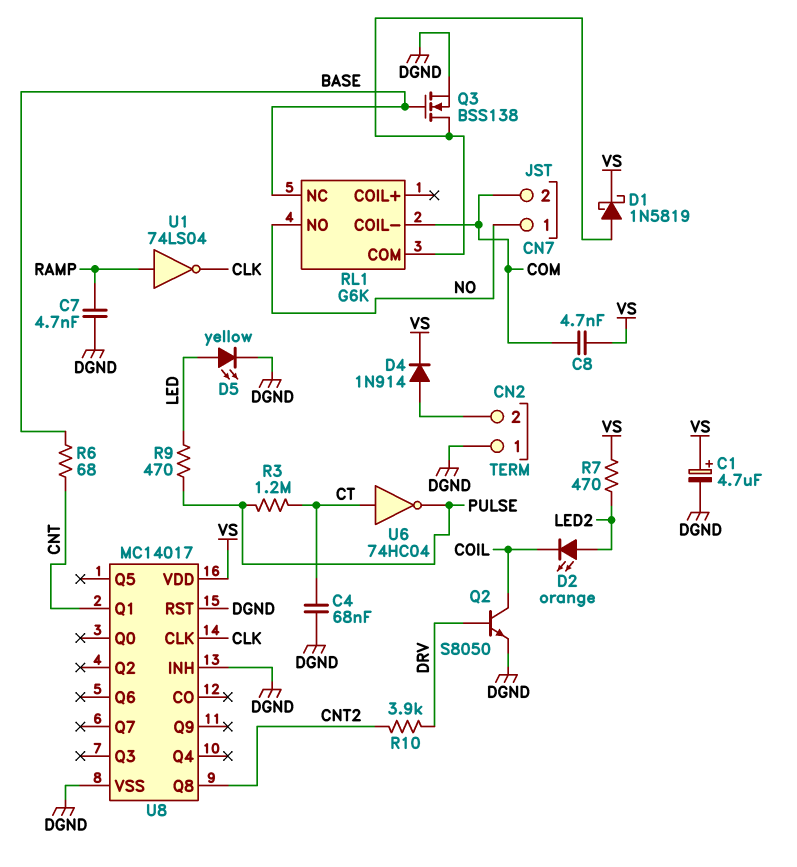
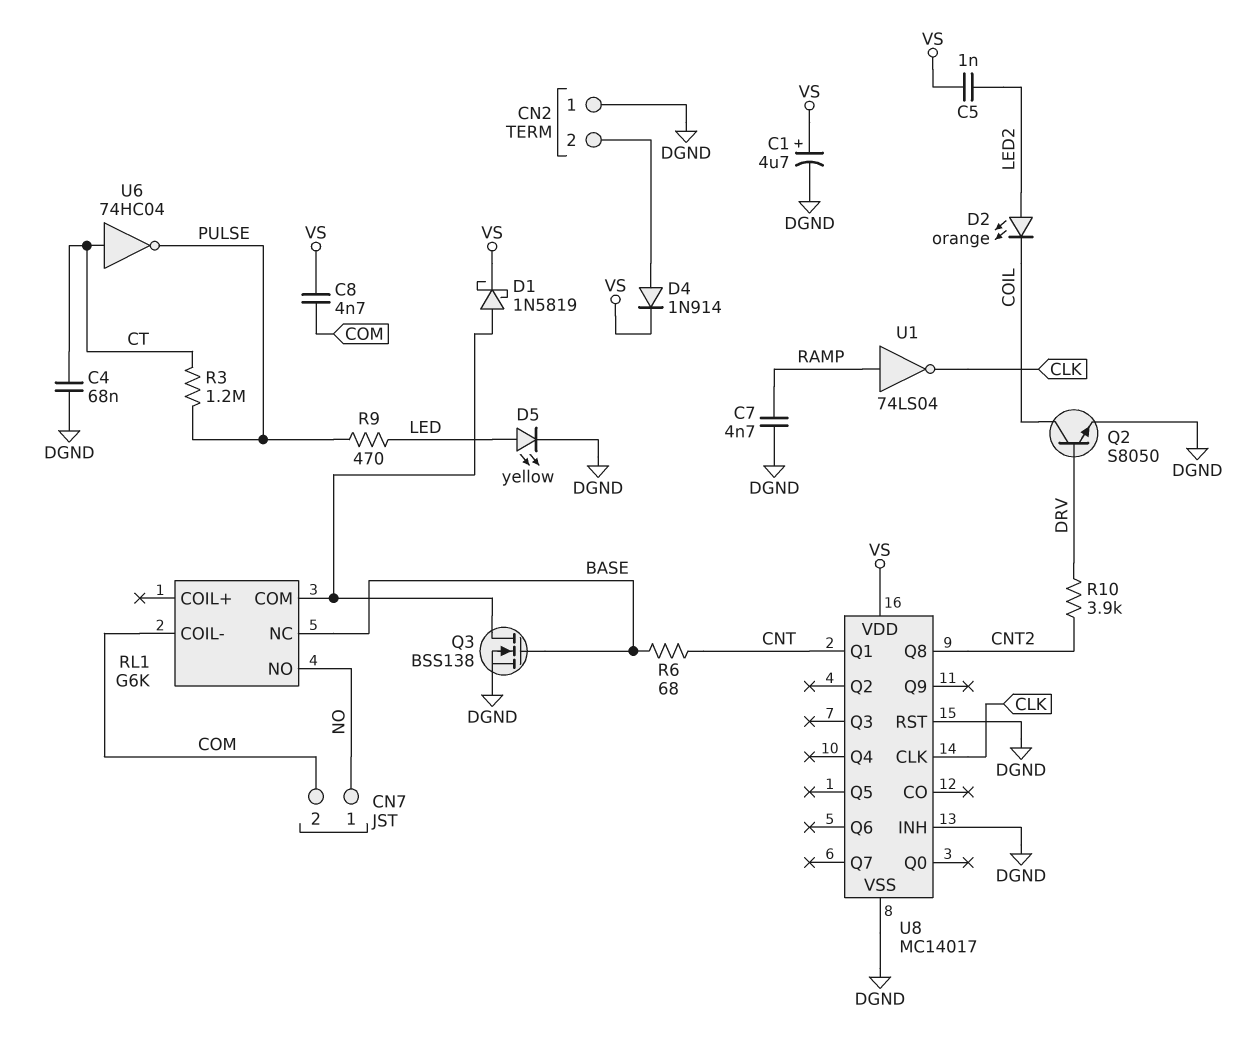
C5: none -> 1nF (LED2, VS)
R7: 470 (LED2, VS) -> none

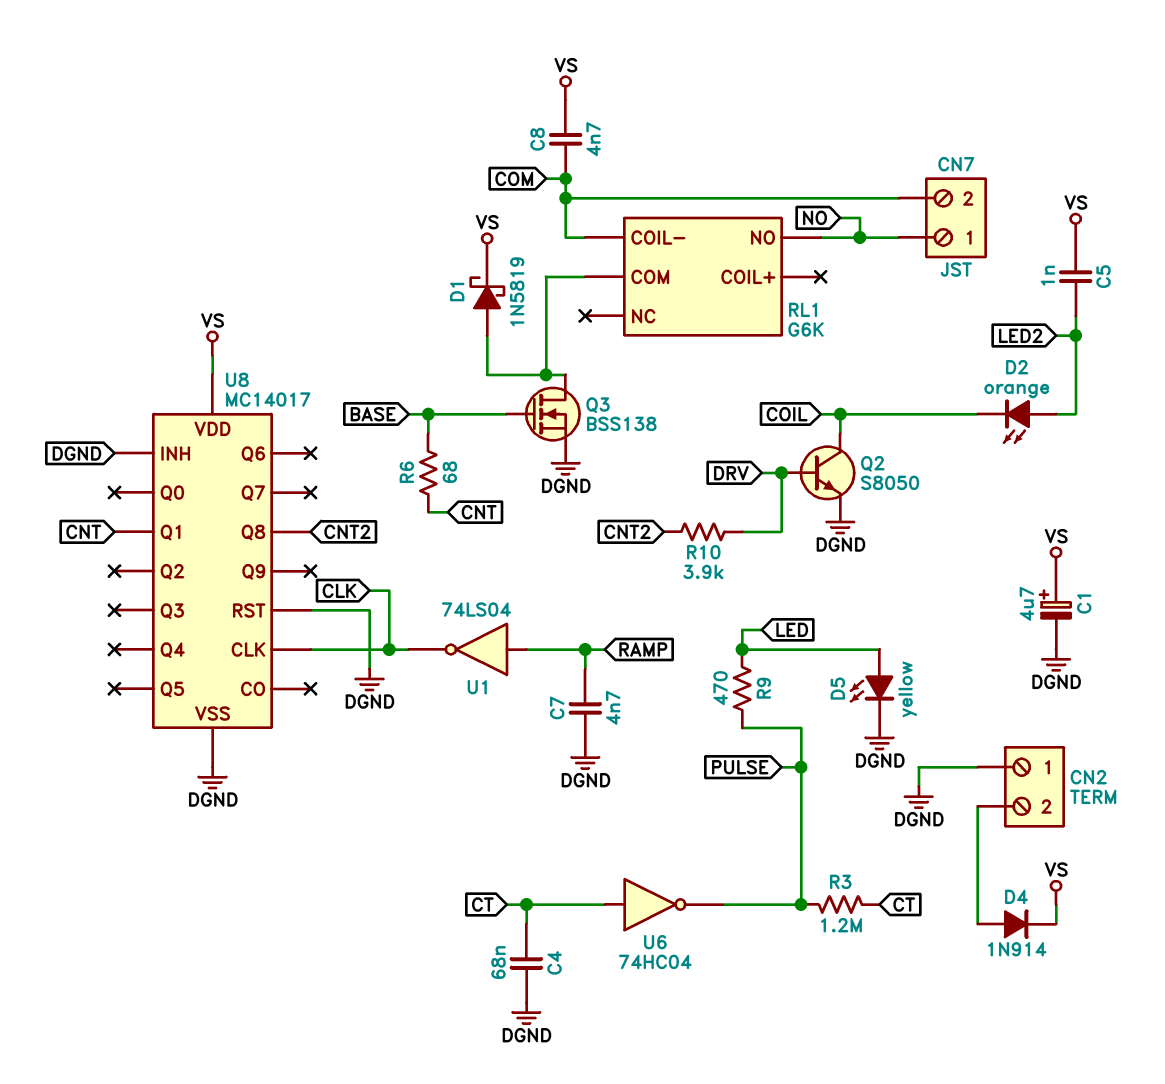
RL1 pin NC: BASE -> none

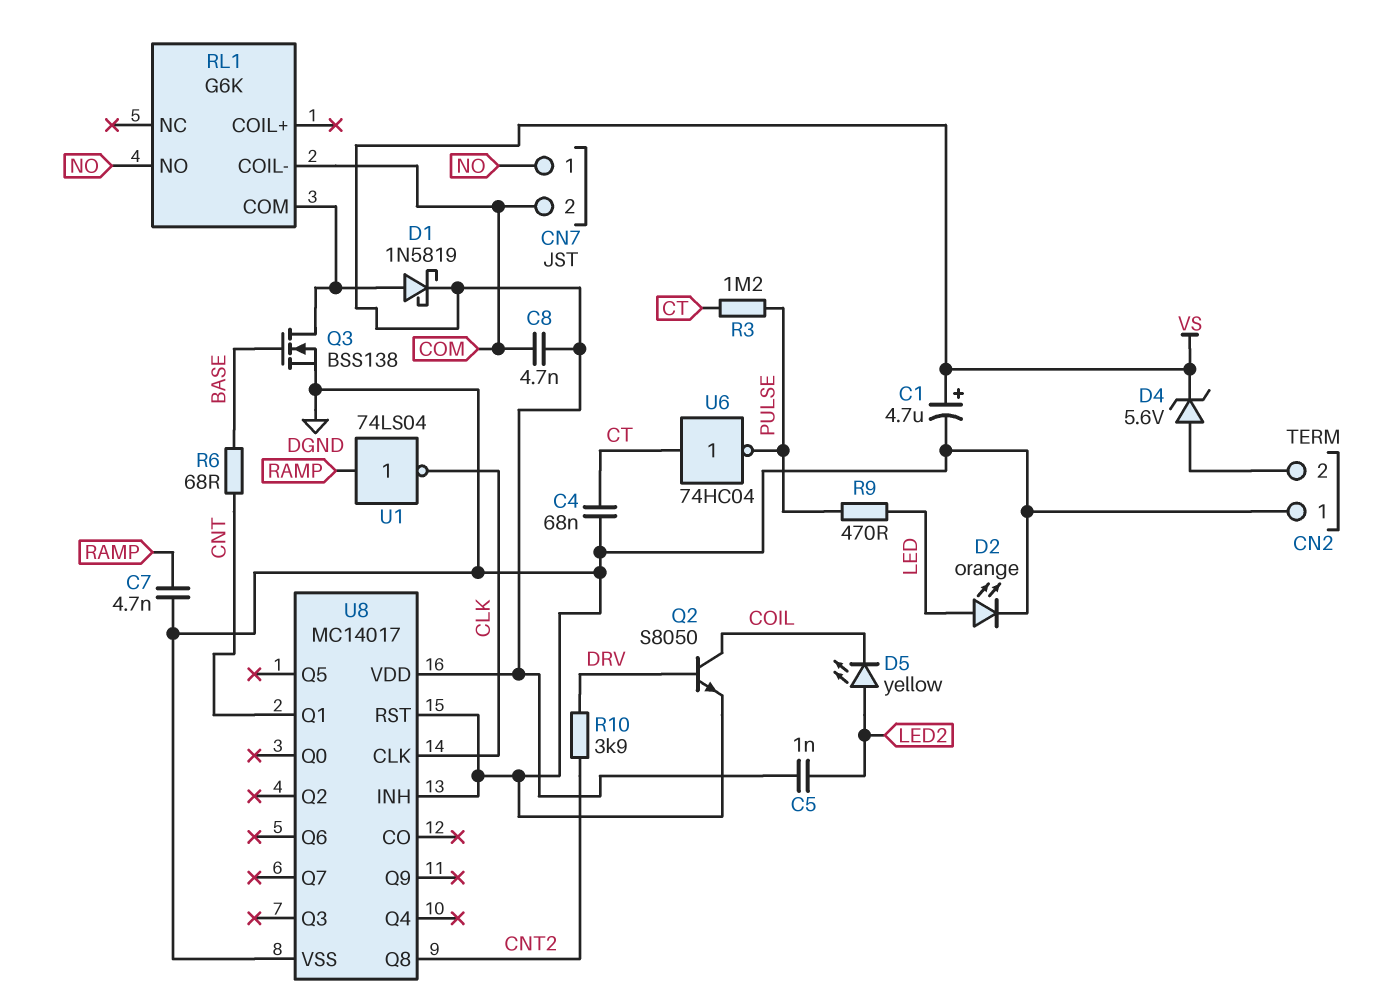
D2: LED orange (A LED2, K COIL) -> LED orange (A LED, K DGND)
D4: diode 1N914 (A CN2/2, K VS) -> zener 5.6V (A CN2/2, K VS)
D5: LED yellow (A LED, K DGND) -> LED yellow (A LED2, K COIL)

